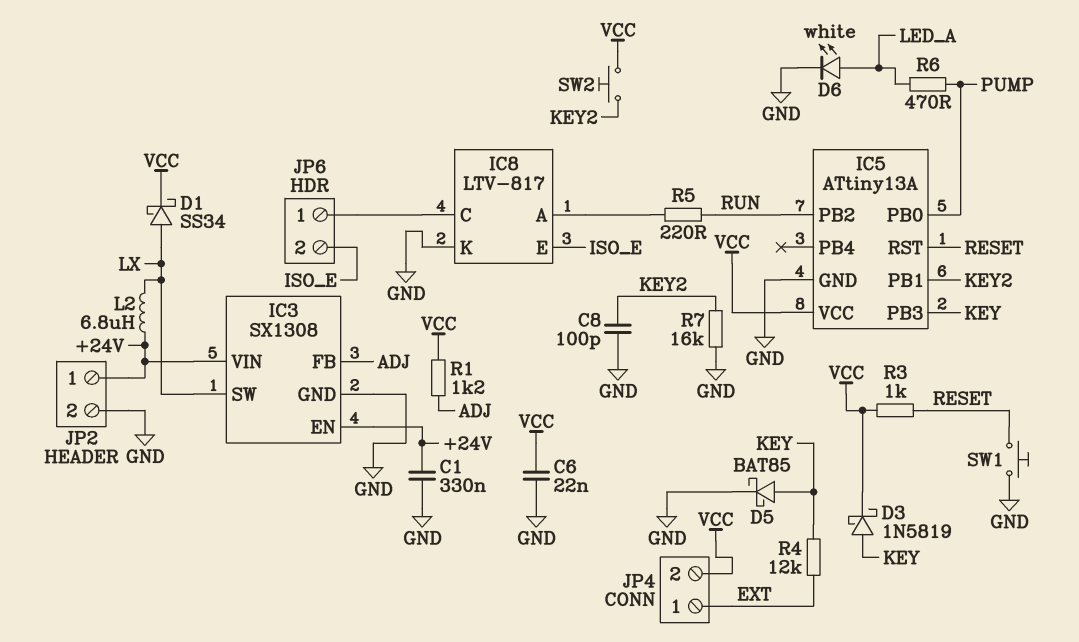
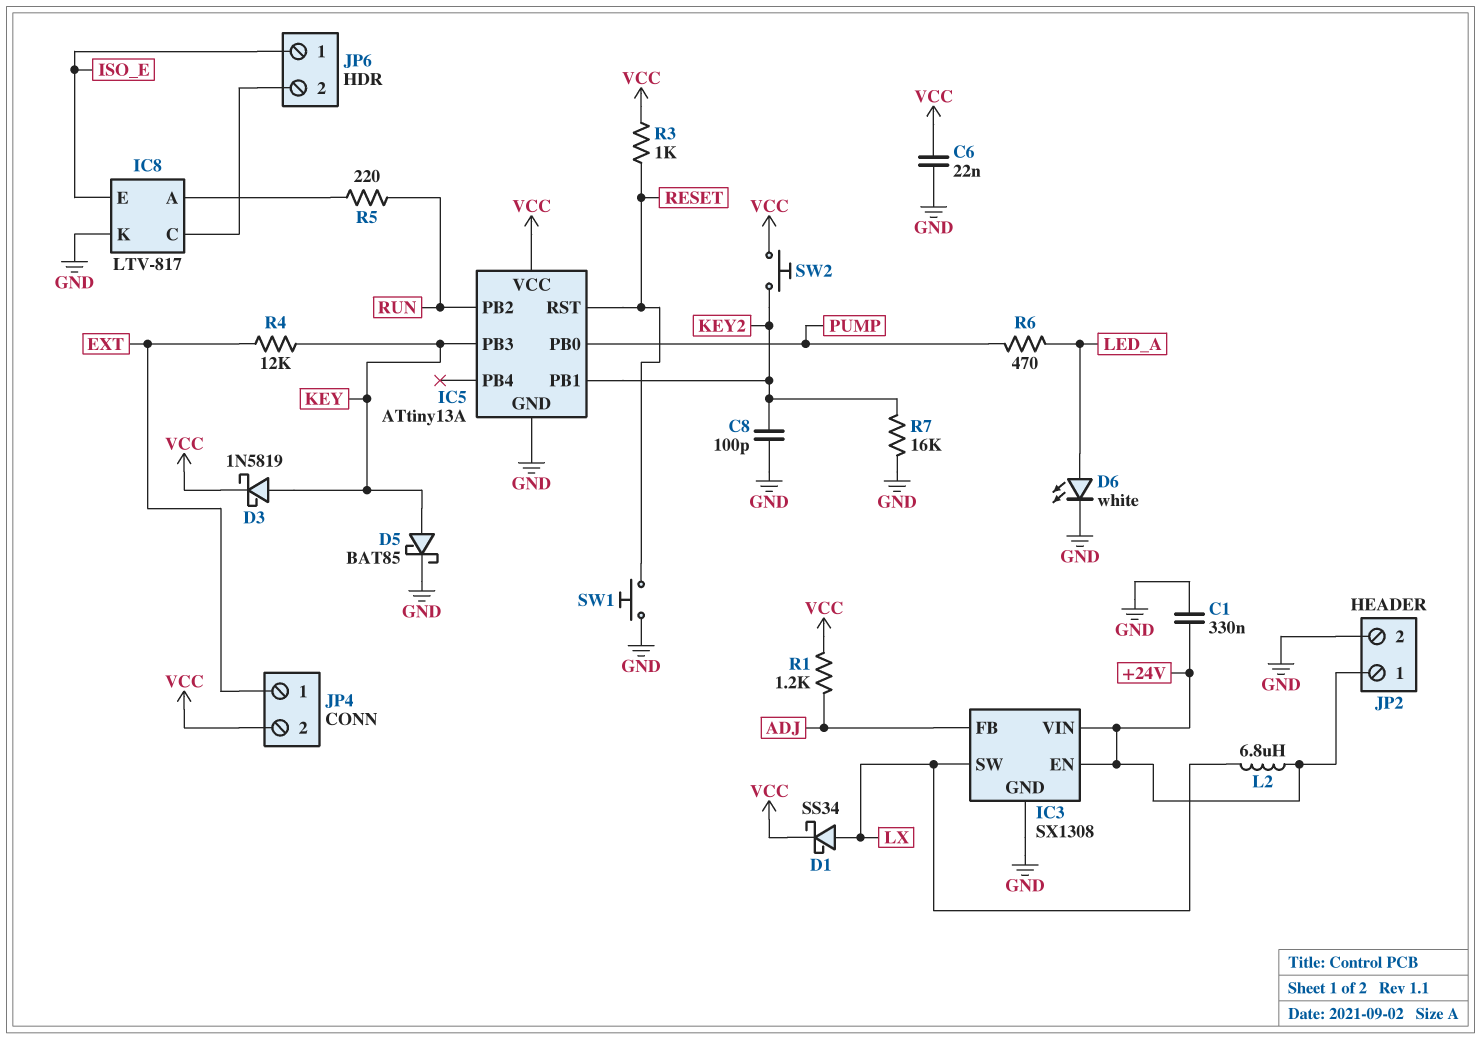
JP6 pin 1: IC8/C -> ISO_E
JP6 pin 2: ISO_E -> IC8/C

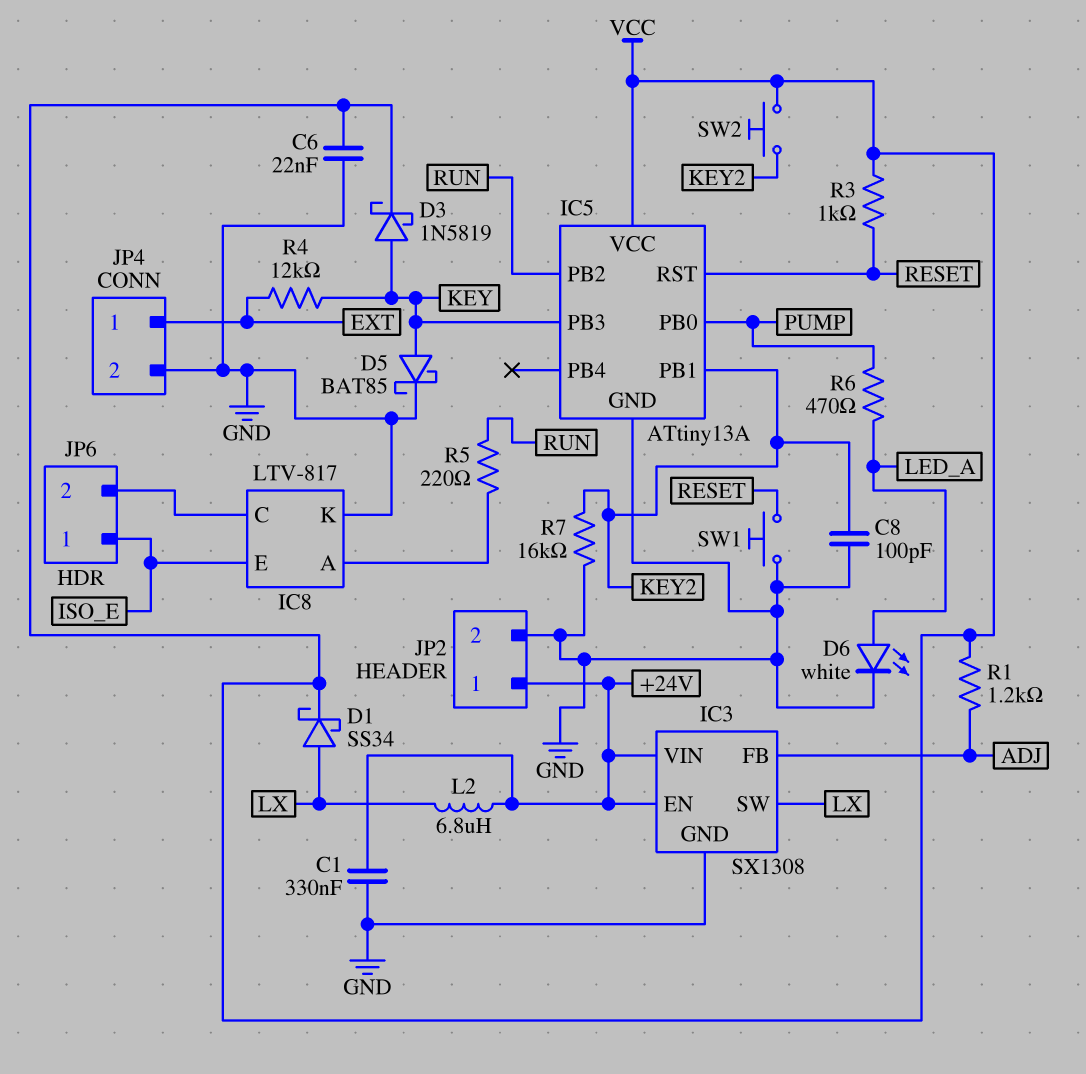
JP4 pin 2: VCC -> GND

